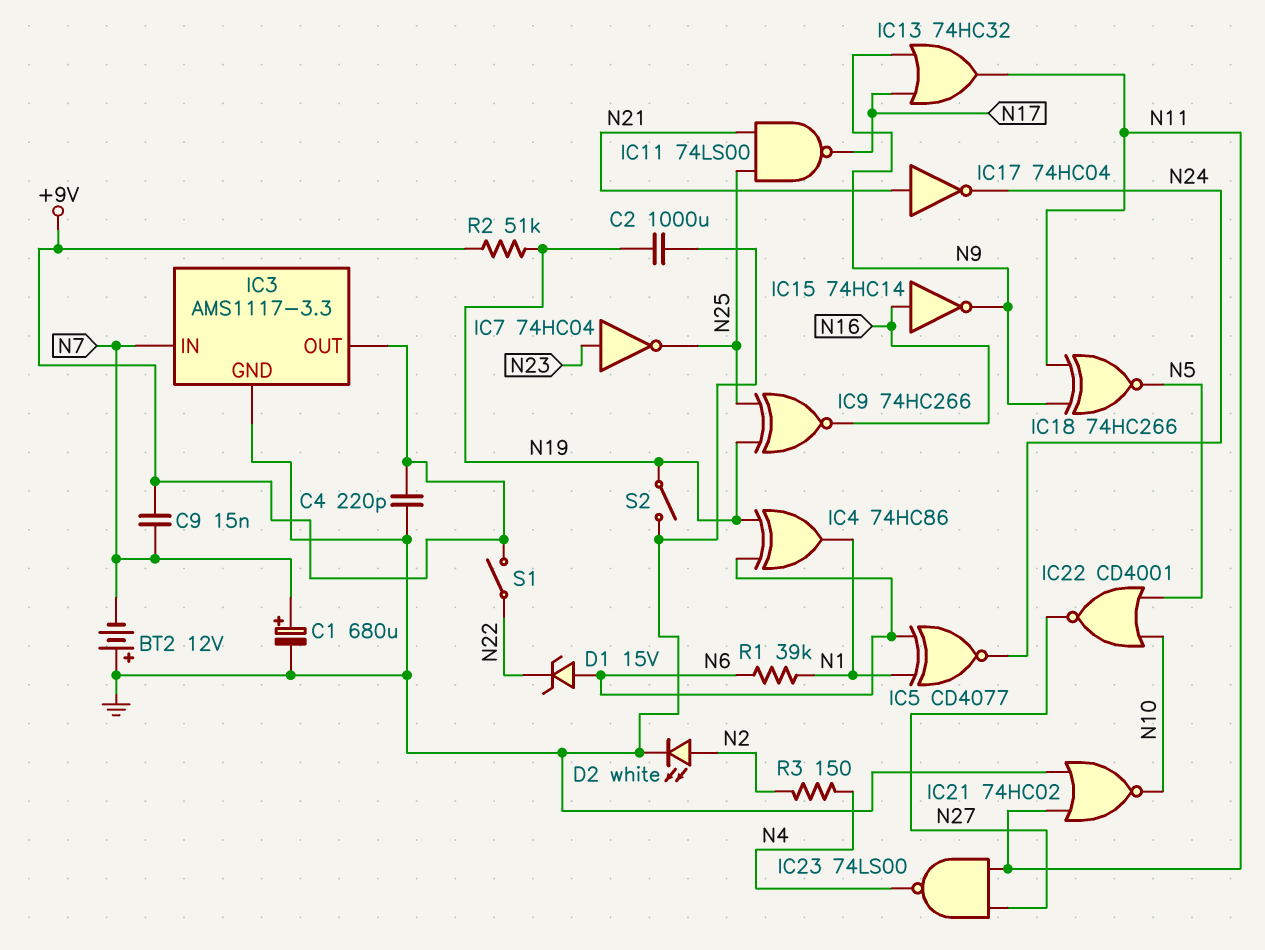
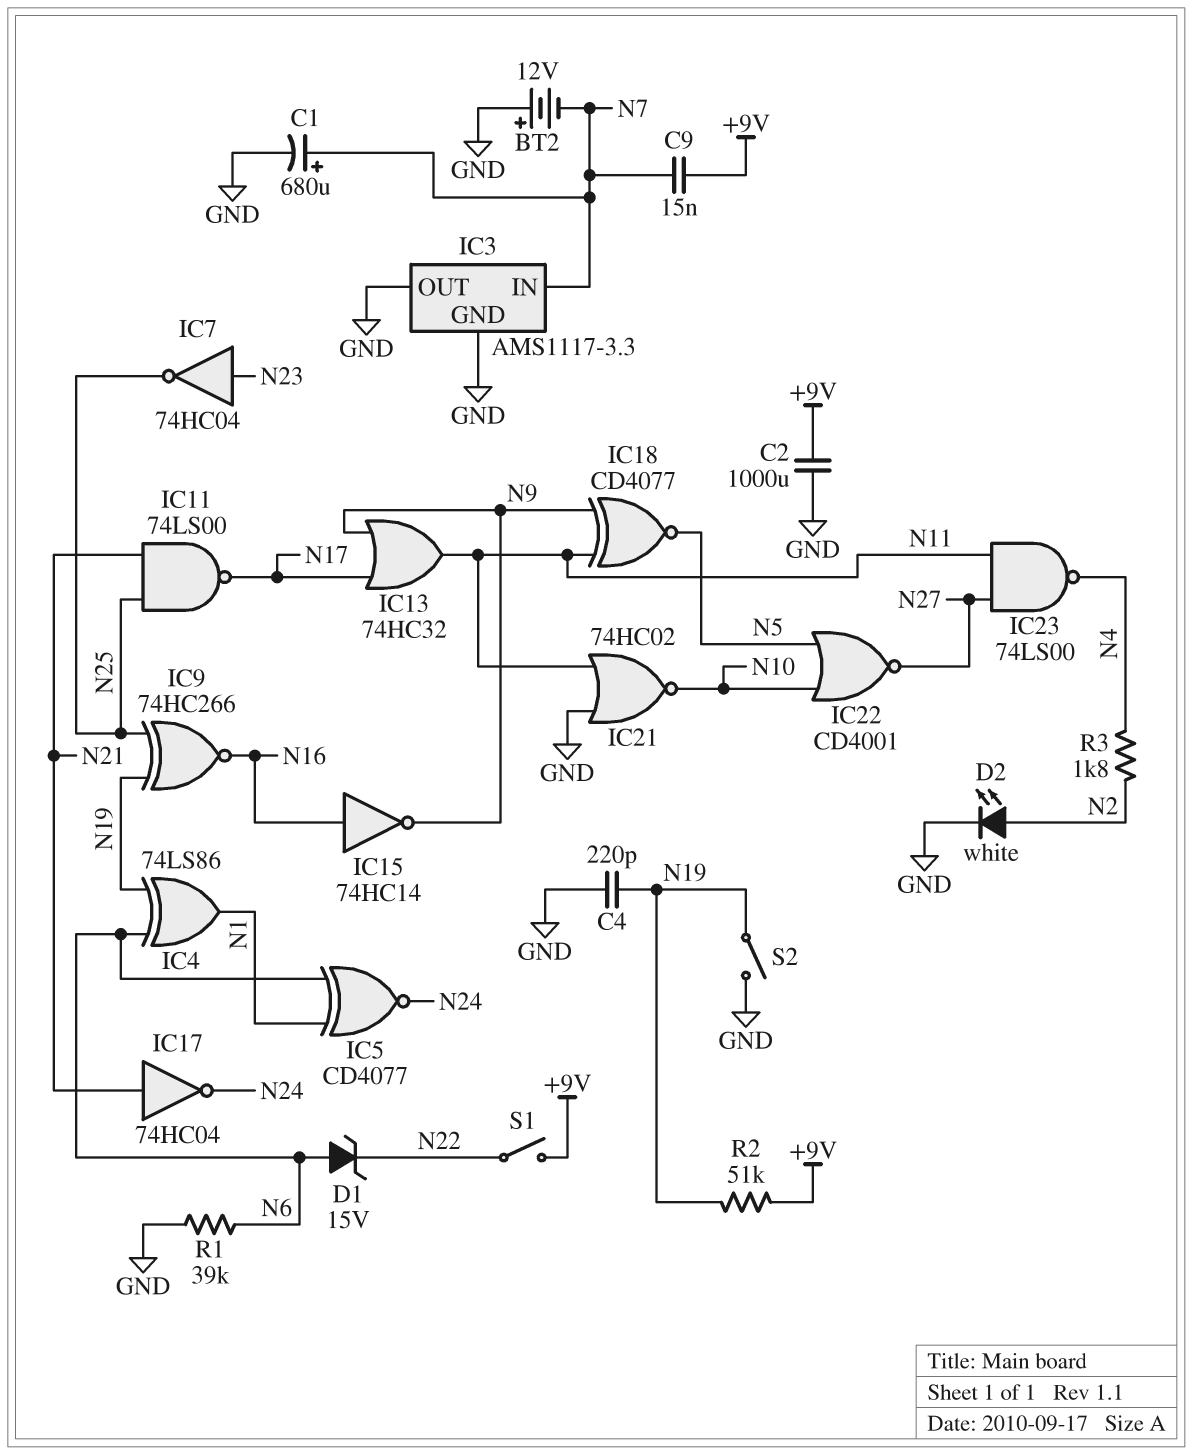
C2: 1000uF (GND, N19) -> 1000uF (+9V, GND)
C4: 220pF (+9V, GND) -> 220pF (GND, N19)
IC3 pin OUT: +9V -> GND
IC4: XOR 74HC86 (in N6, in N19, out N1) -> XOR 74LS86 (in N6, in N19, out N1)
IC18: XNOR 74HC266 (in N9, in N11, out N5) -> XNOR CD4077 (in N9, in N11, out N5)
R1: 39k (N1, N6) -> 39k (GND, N6)
R3: 150 (N2, N4) -> 1.8k (N2, N4)

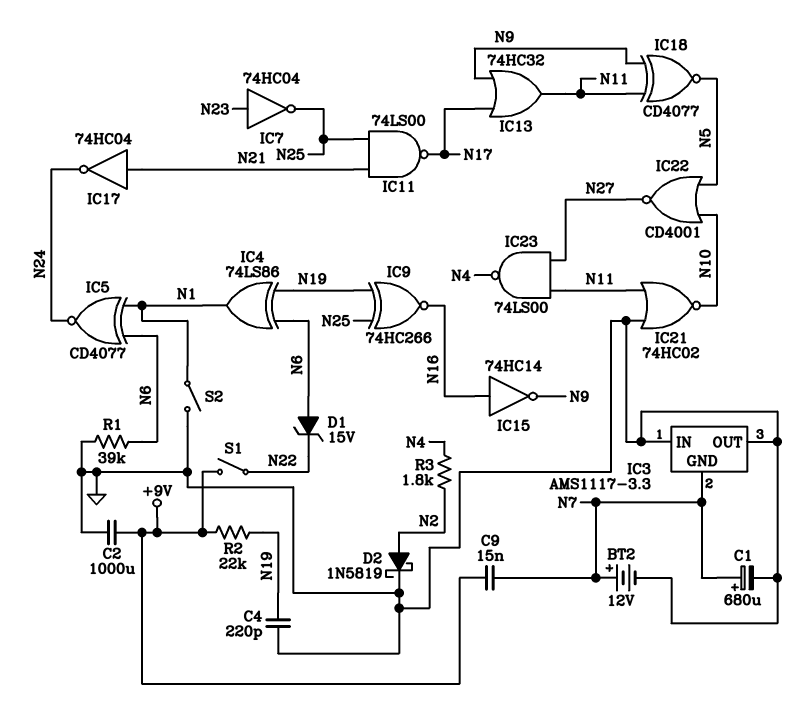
BT2: 12V (plus GND, minus N7) -> 12V (plus N7, minus GND)
D2: LED white (A N2, K GND) -> schottky 1N5819 (A N2, K GND)
IC3 pin GND: GND -> N7
IC3 pin IN: N7 -> GND
R2: 51k (+9V, N19) -> 22k (+9V, N19)
S2: switch (GND, N19) -> switch (GND, N1)

